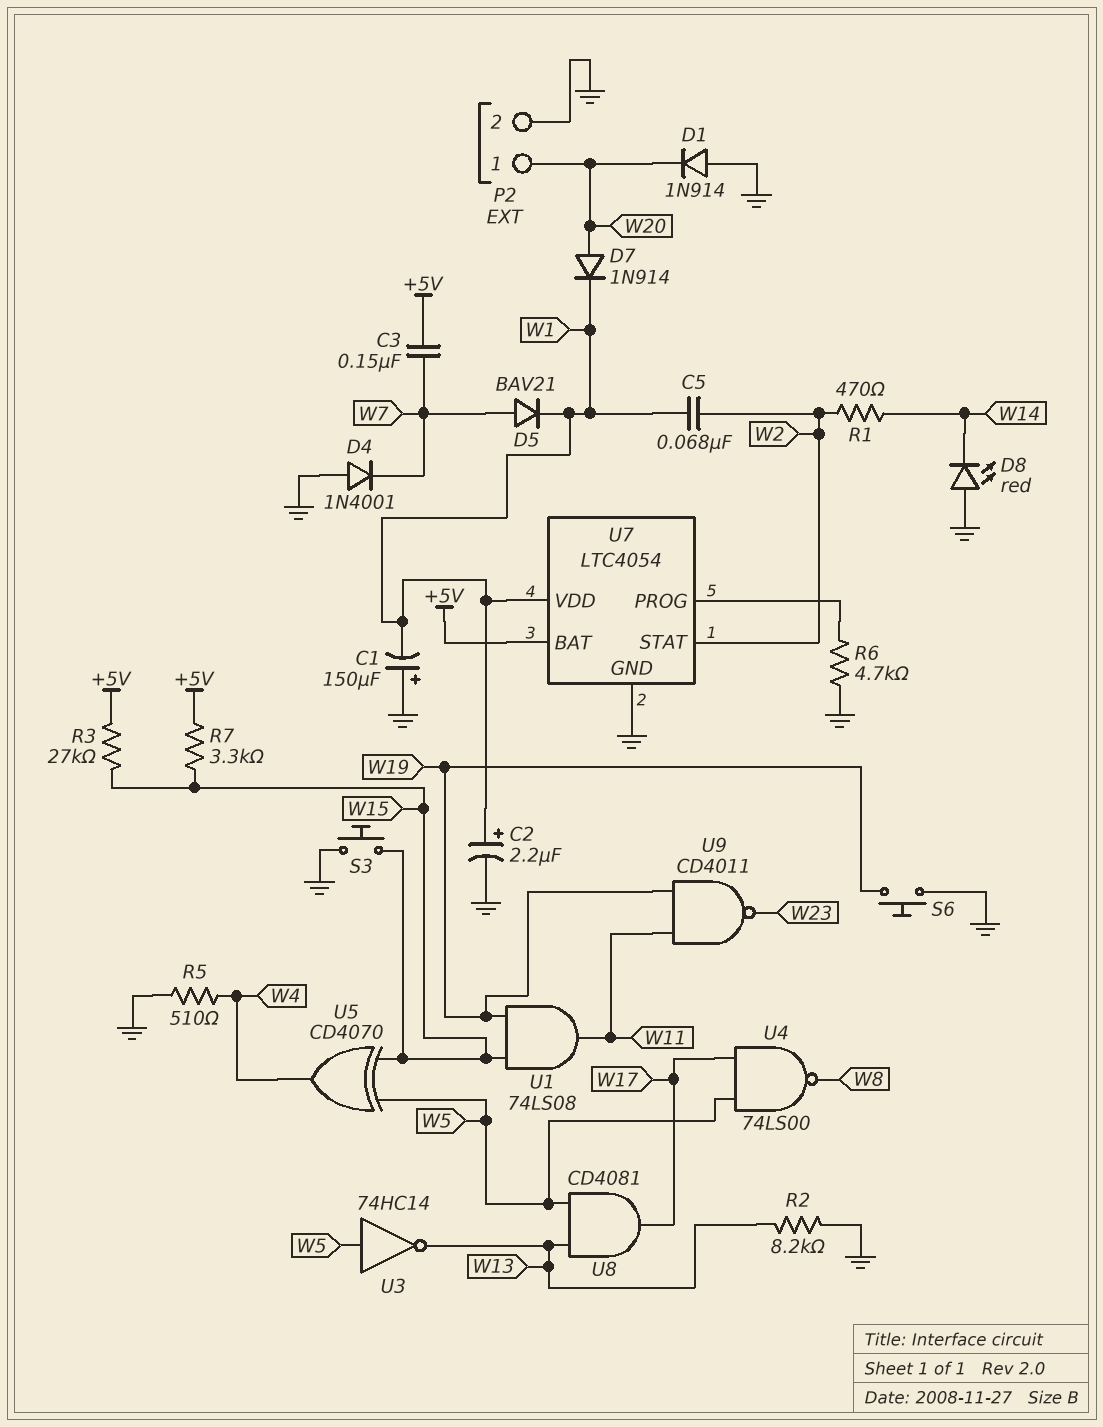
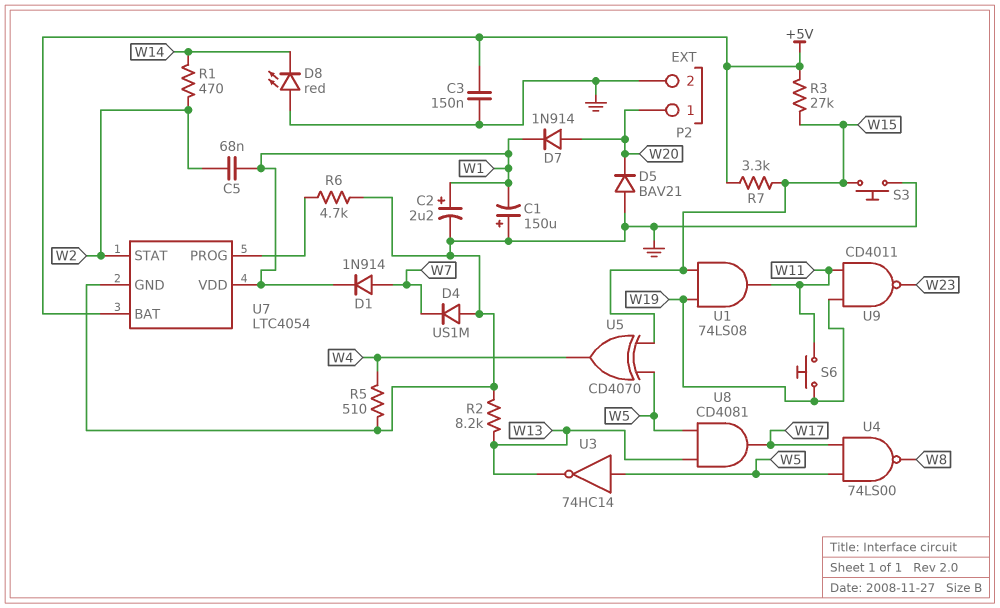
C3: 150nF (+5V, W7) -> 150nF (+5V, GND)
D1: diode 1N914 (A GND, K W20) -> diode 1N914 (A W7, K W1)
D4: diode 1N4001 (A GND, K W7) -> diode US1M (A GND, K W7)
D5: diode BAV21 (A W7, K W1) -> diode BAV21 (A GND, K W20)
S6: button (GND, W19) -> button (W11, W19)

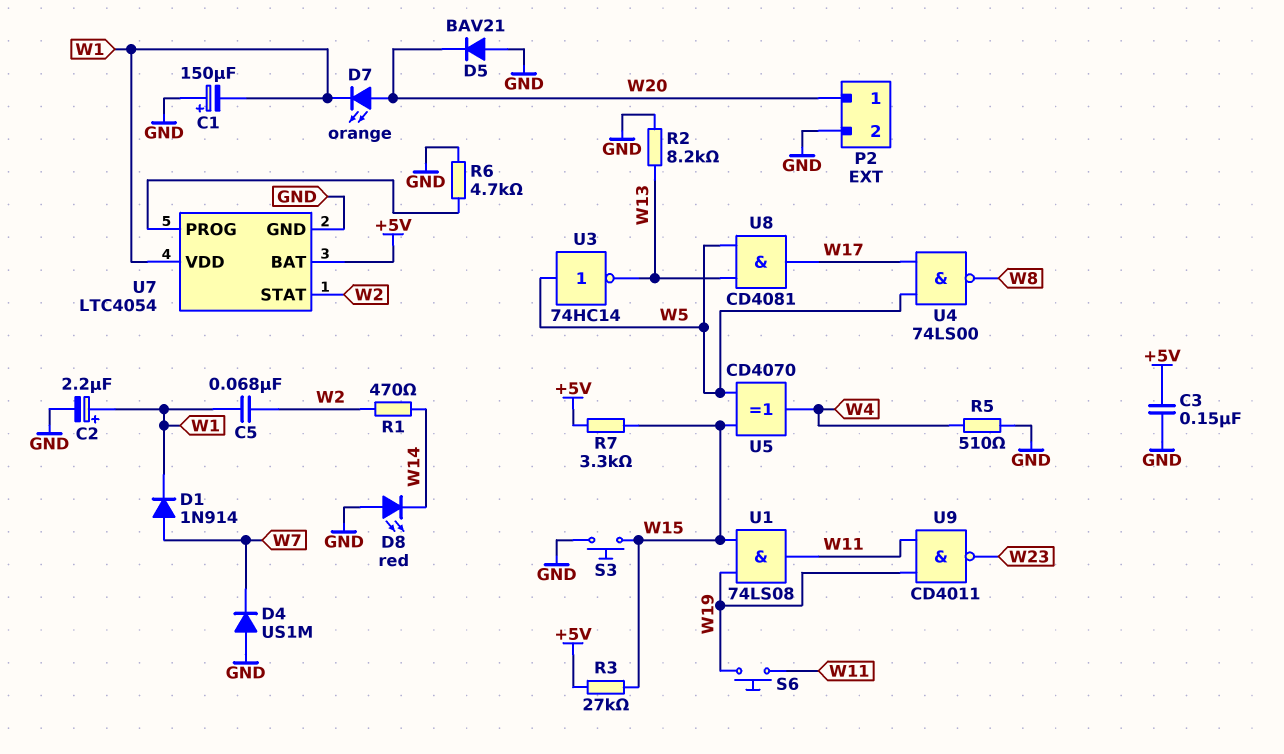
D7: diode 1N914 (A W20, K W1) -> LED orange (A W20, K W1)

